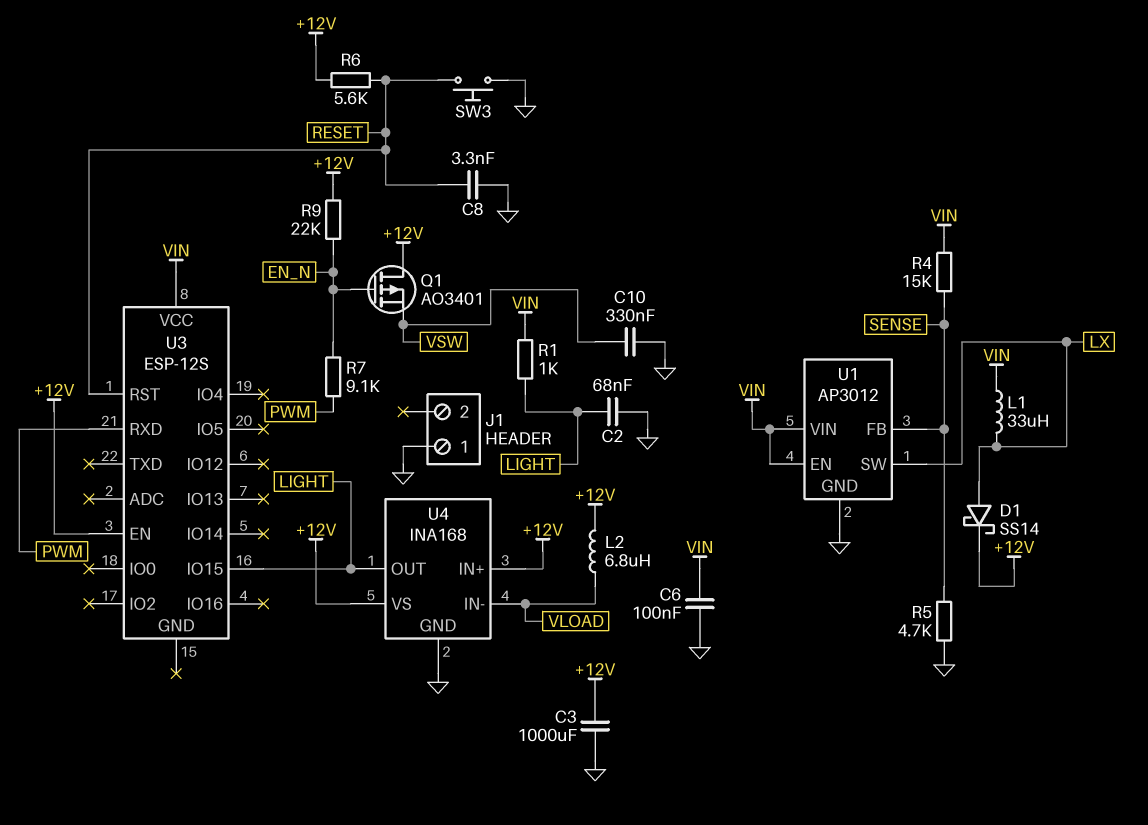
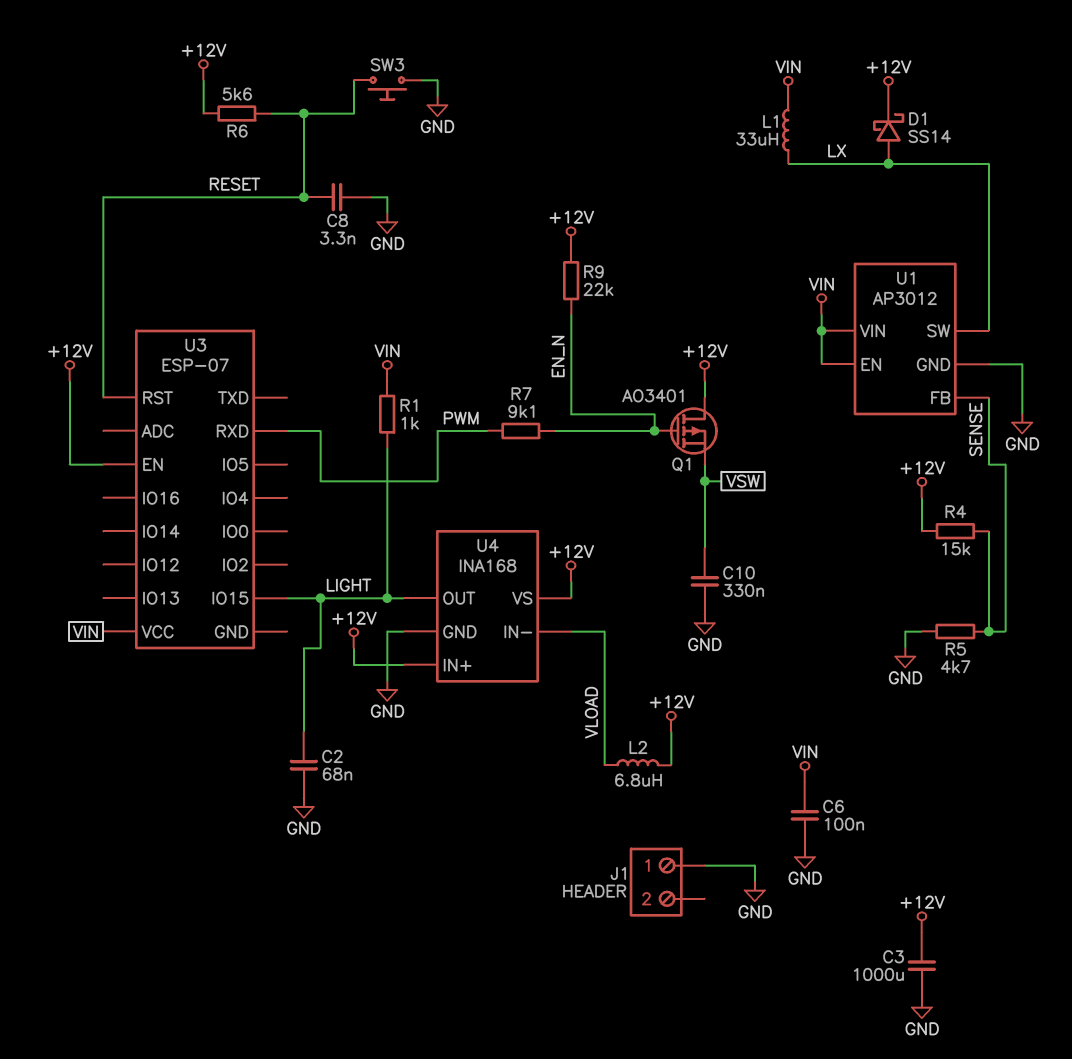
R4: 15k (SENSE, VIN) -> 15k (+12V, SENSE)
U3: ESP-12S -> ESP-07

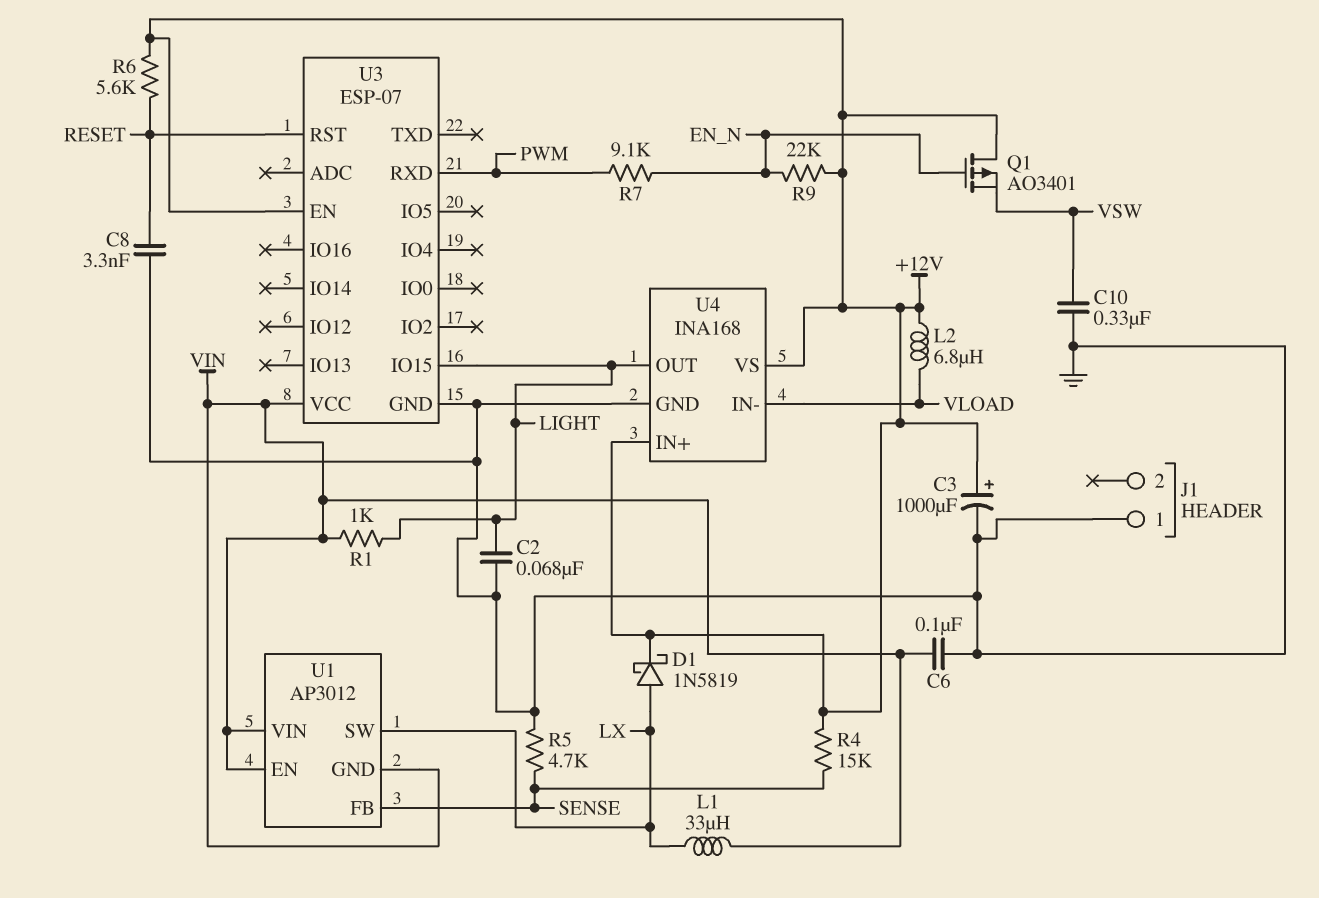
C3: 1000uF (+12V, GND) -> 1000uF (plus +12V, minus GND)
D1: schottky SS14 (A LX, K +12V) -> schottky 1N5819 (A LX, K +12V)
SW3: button (GND, RESET) -> none
U1 pin GND: GND -> VIN
U3 pin GND: none -> GND

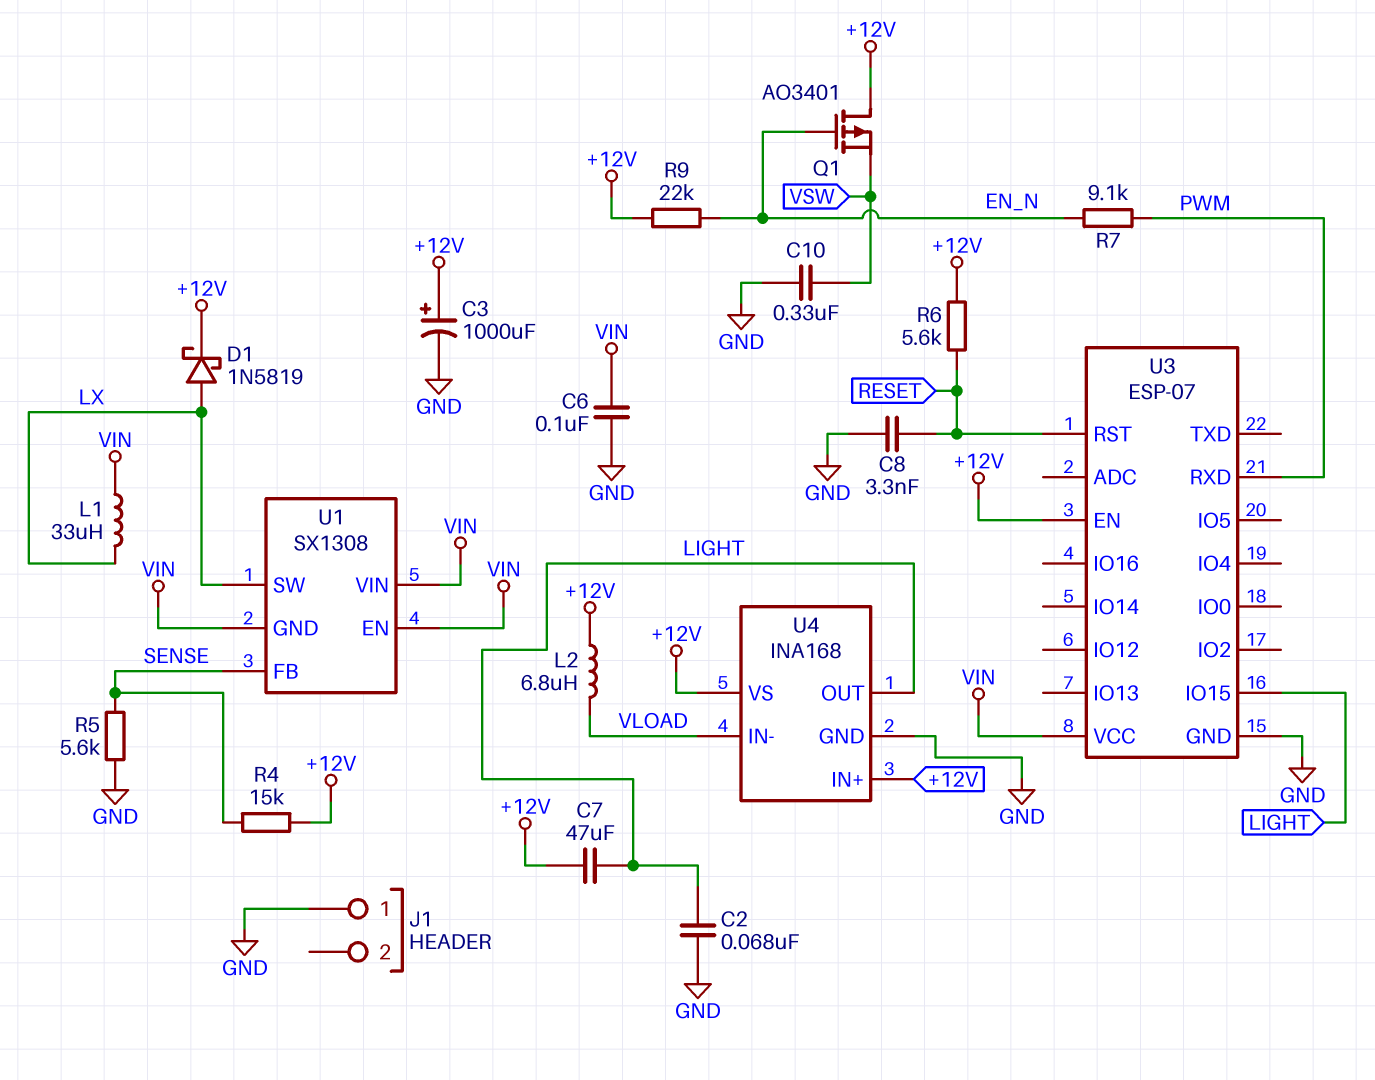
C7: none -> 47uF (+12V, LIGHT)
R1: 1k (LIGHT, VIN) -> none
R5: 4.7k (GND, SENSE) -> 5.6k (GND, SENSE)
U1: AP3012 -> SX1308

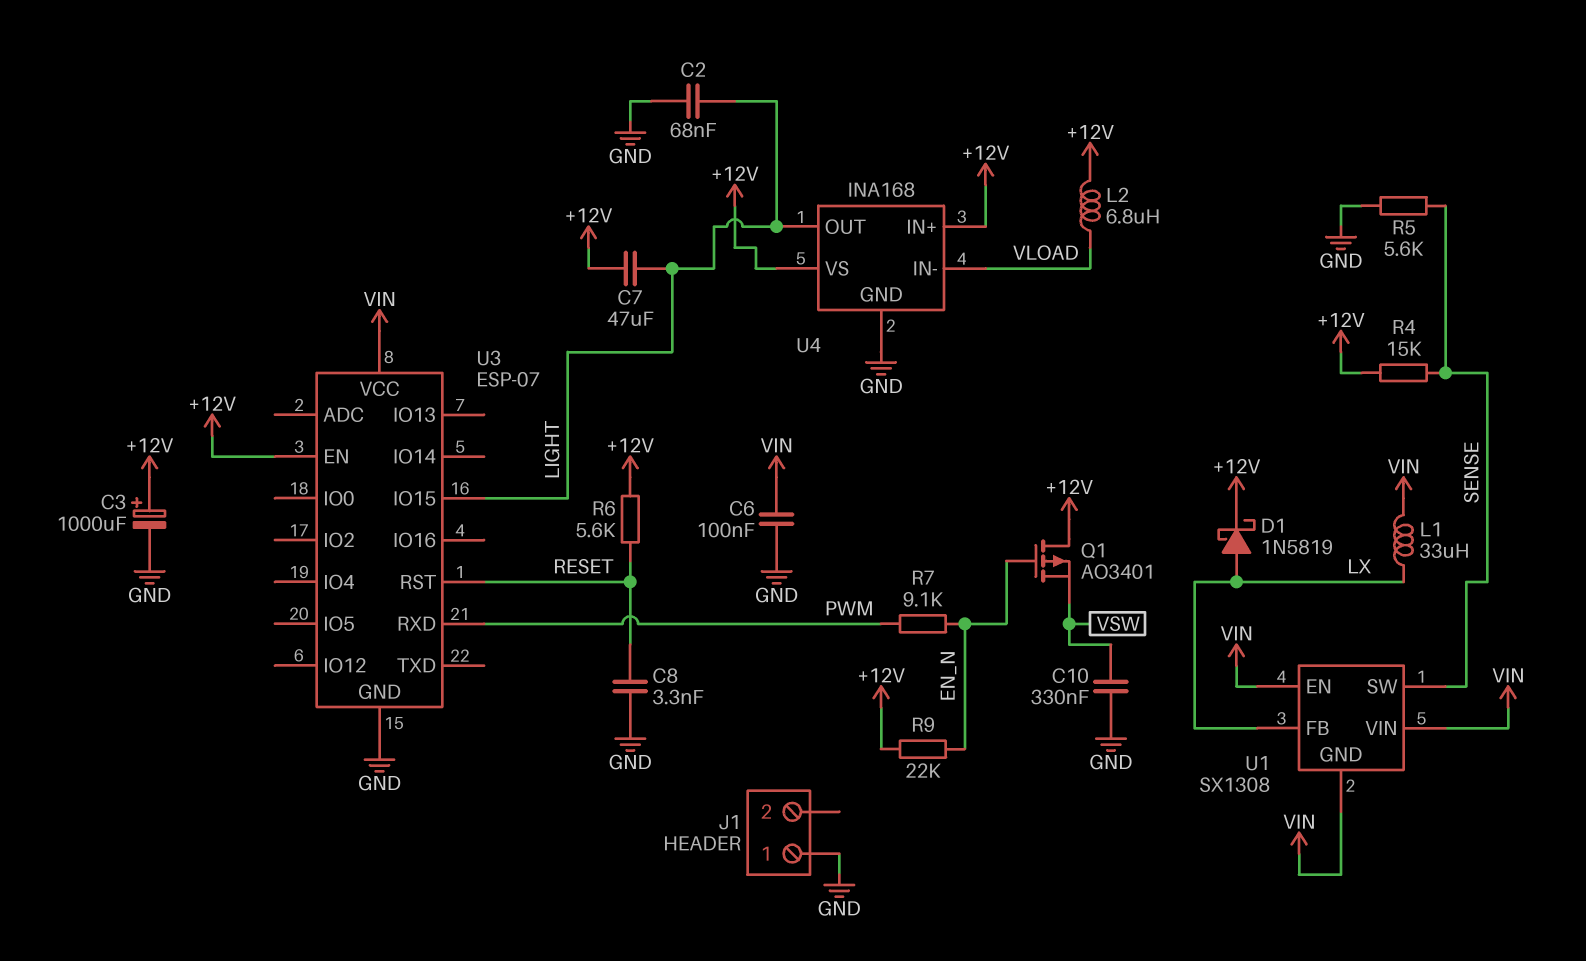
U1 pin FB: SENSE -> LX
U1 pin SW: LX -> SENSE

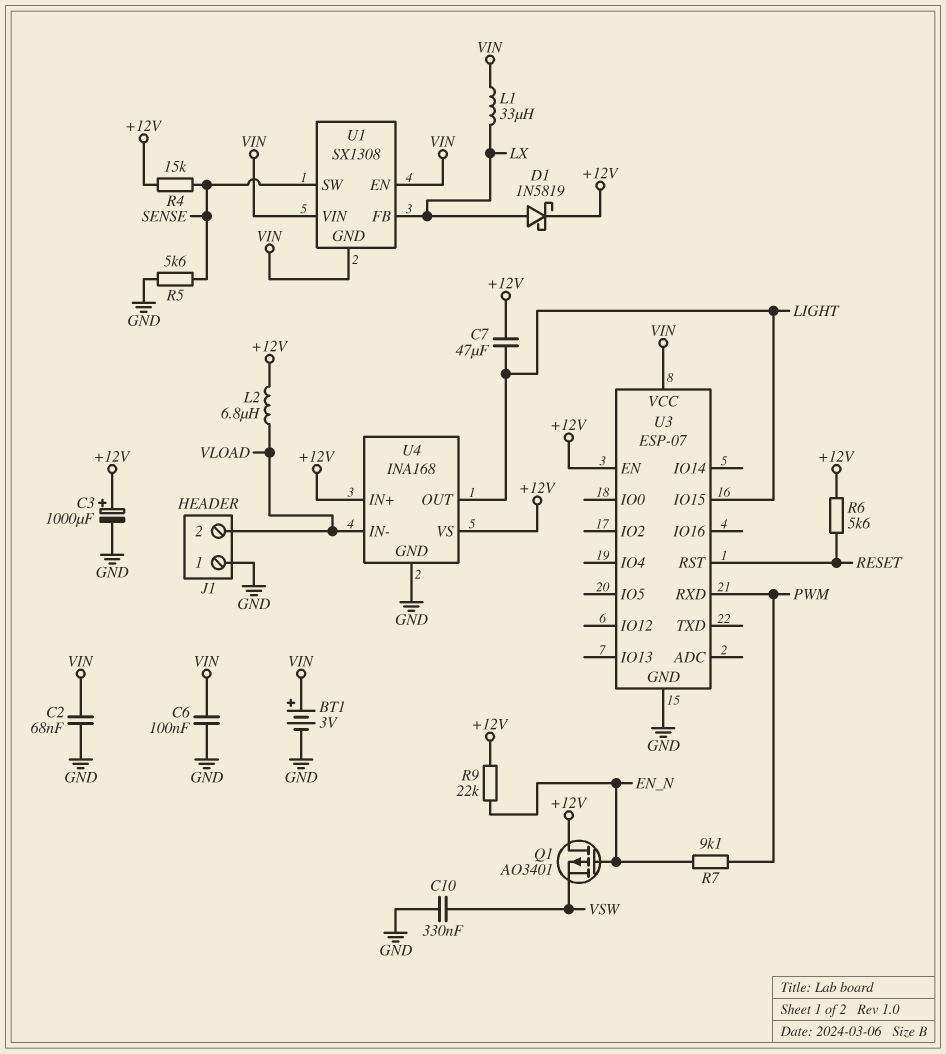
BT1: none -> 3V (plus VIN, minus GND)
C2: 68nF (GND, LIGHT) -> 68nF (GND, VIN)
C8: 3.3nF (GND, RESET) -> none
J1 pin 2: none -> VLOAD

